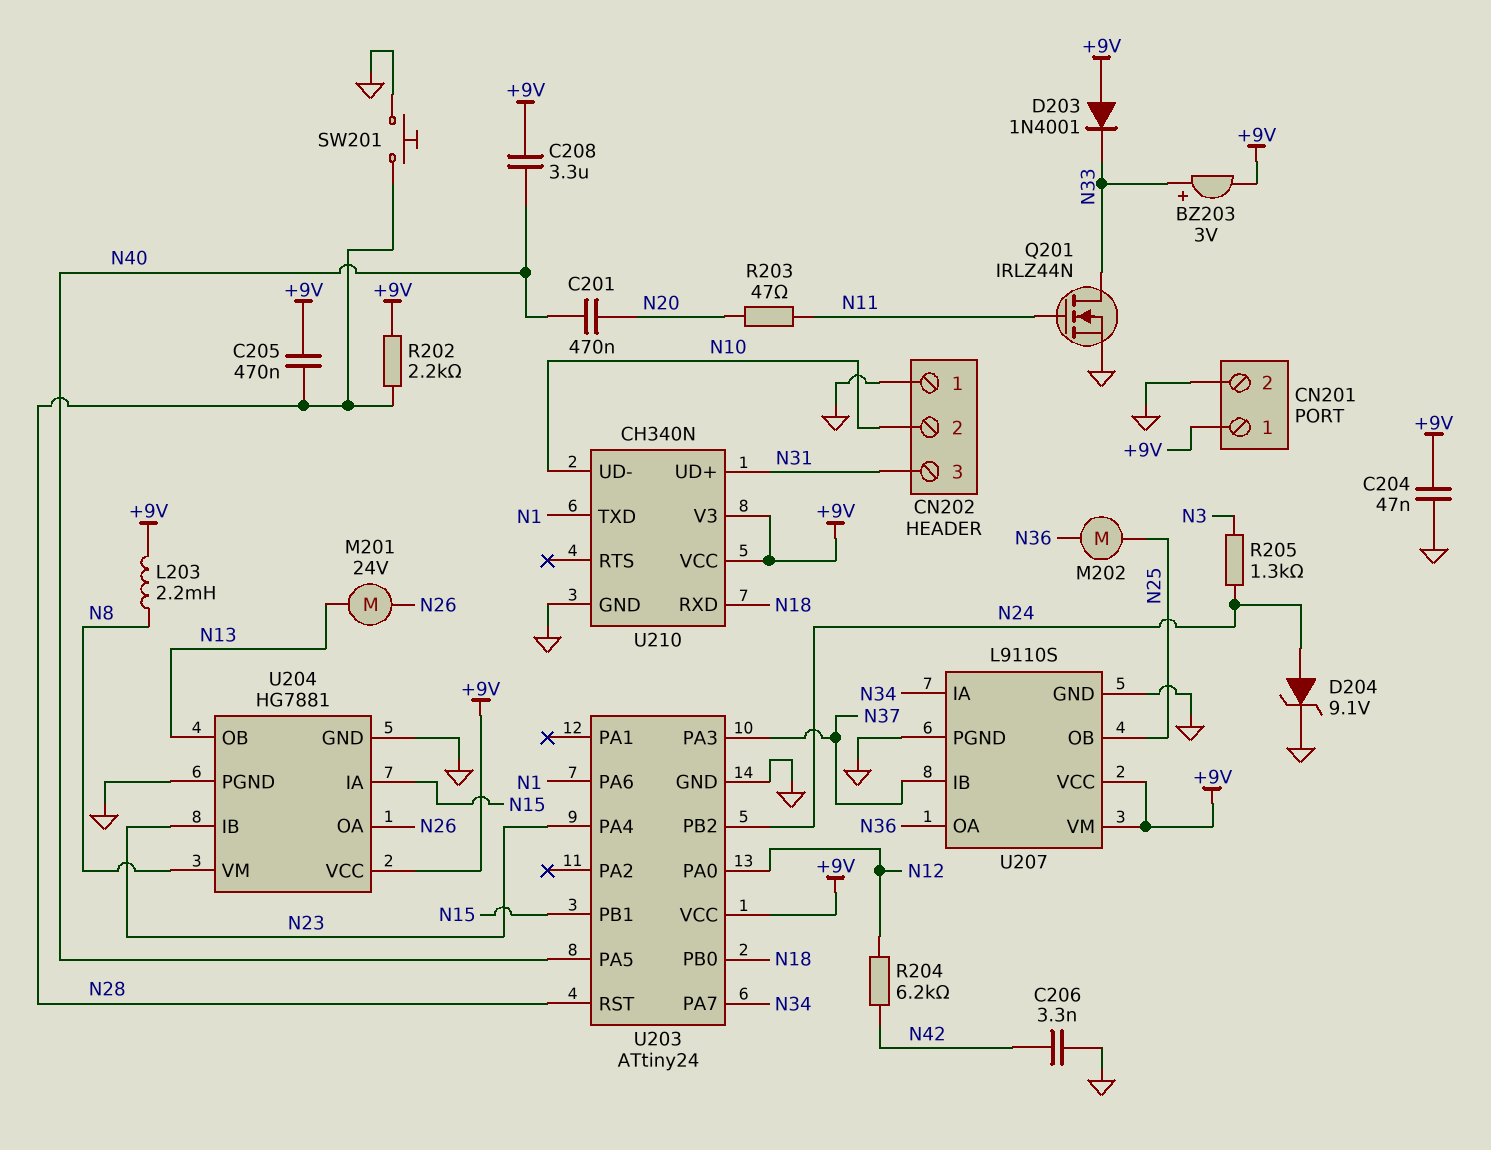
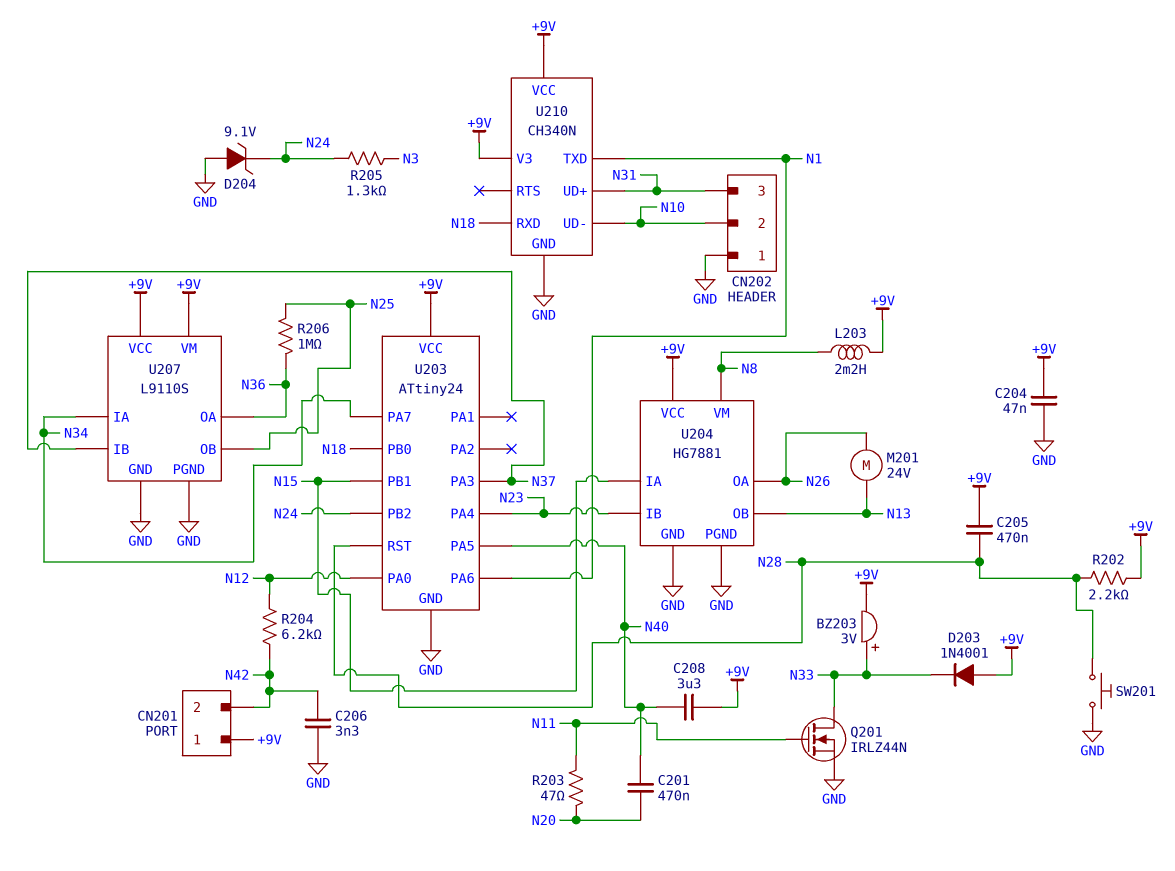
CN201 pin 2: GND -> N42
D204: zener 9.1V (A N24, K GND) -> zener 9.1V (A GND, K N24)
M202: motor (N25, N36) -> none
R206: none -> 1M (N25, N36)

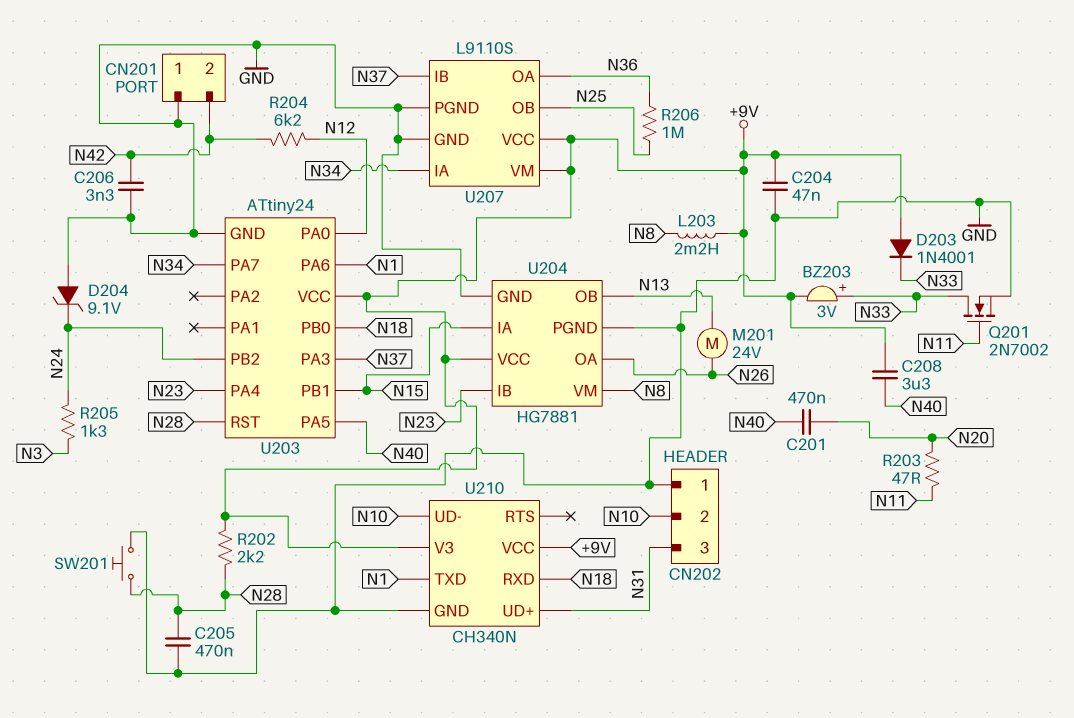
C205: 470nF (+9V, N28) -> 470nF (GND, N28)
CN201 pin 1: +9V -> GND
Q201: NMOS IRLZ44N (G N11, D N33, S GND) -> NMOS 2N7002 (G N11, D N33, S GND)

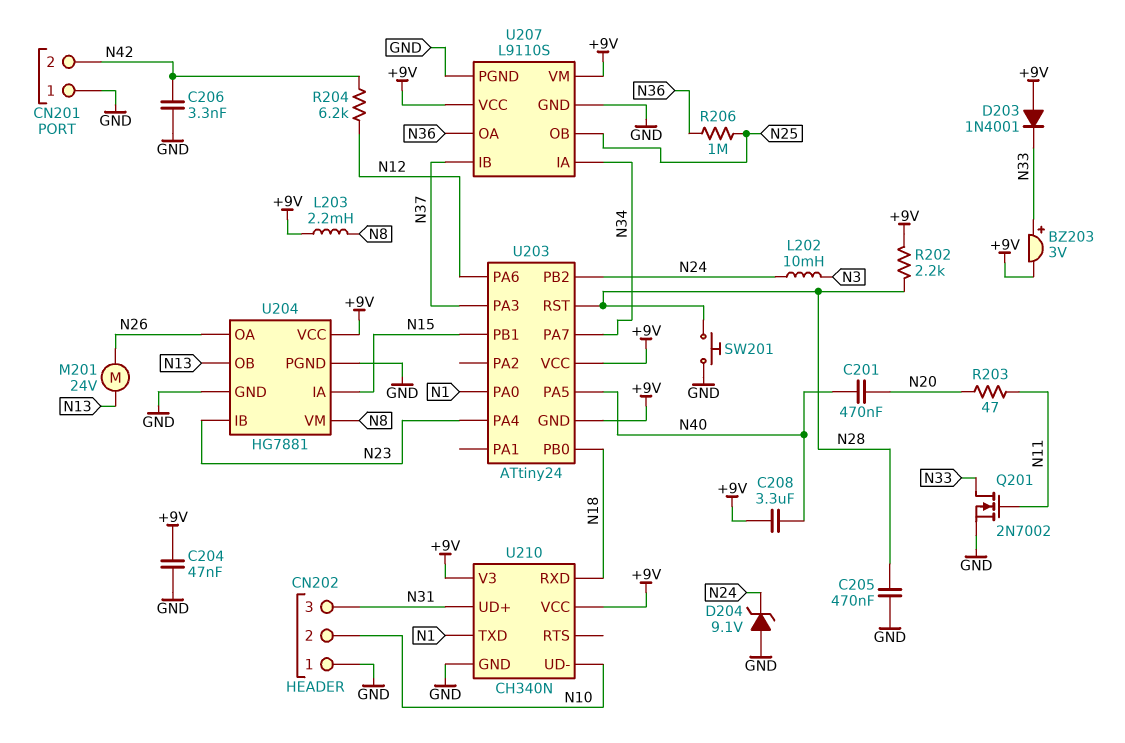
L202: none -> 10mH (N3, N24)
R205: 1.3k (N3, N24) -> none
U203 pin GND: GND -> +9V
U203 pin PA0: N12 -> N1
U203 pin PA6: N1 -> N12

